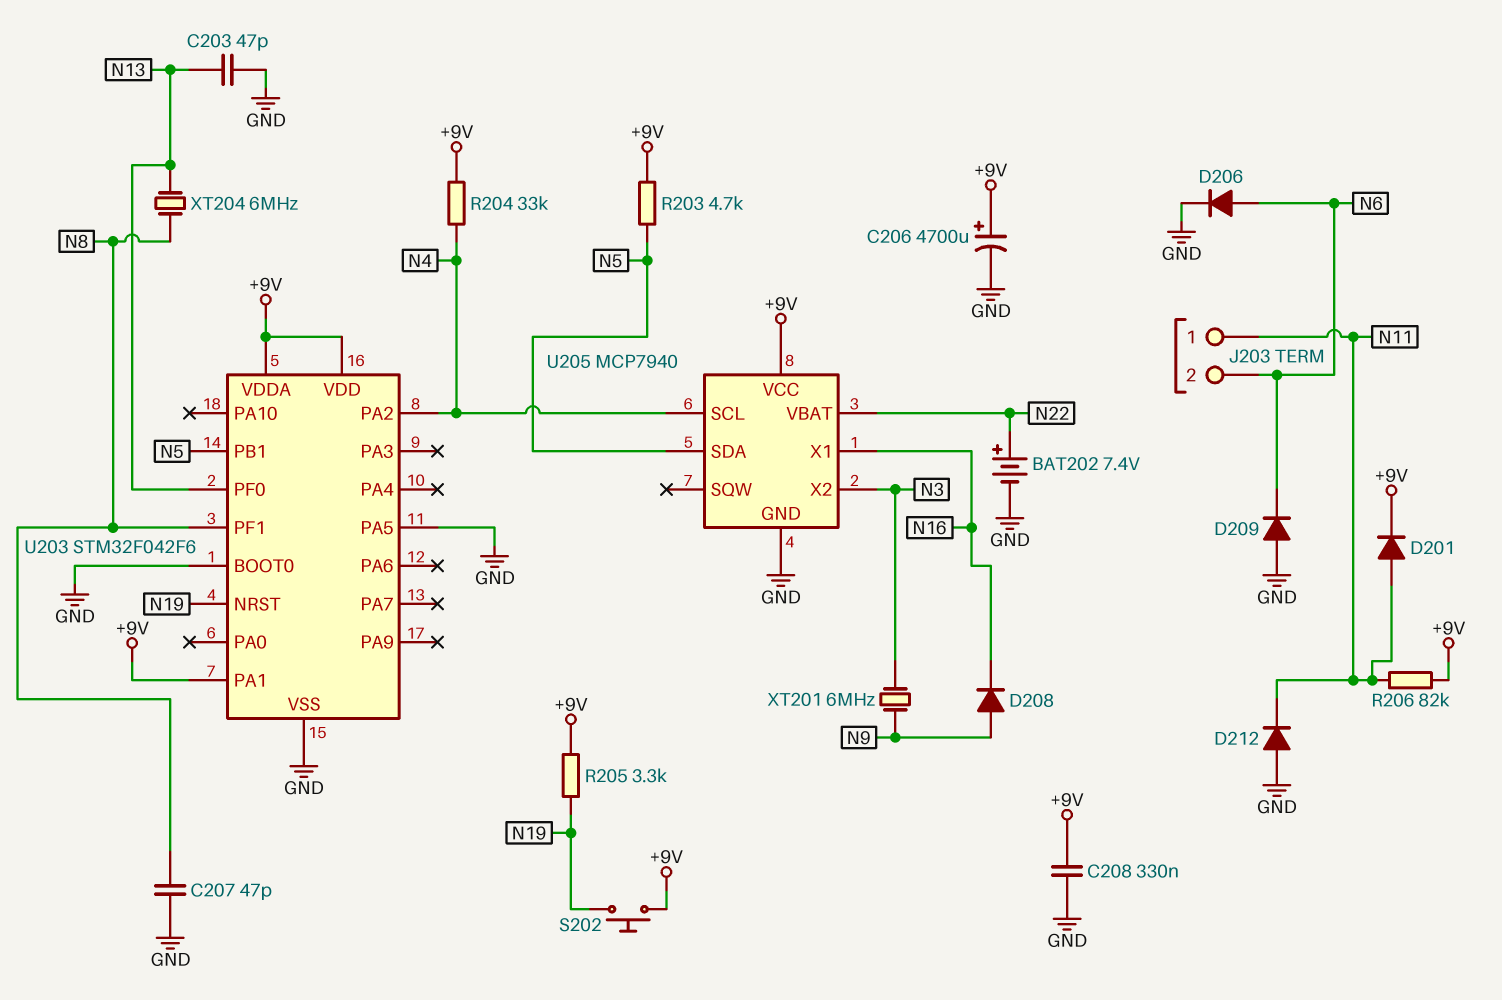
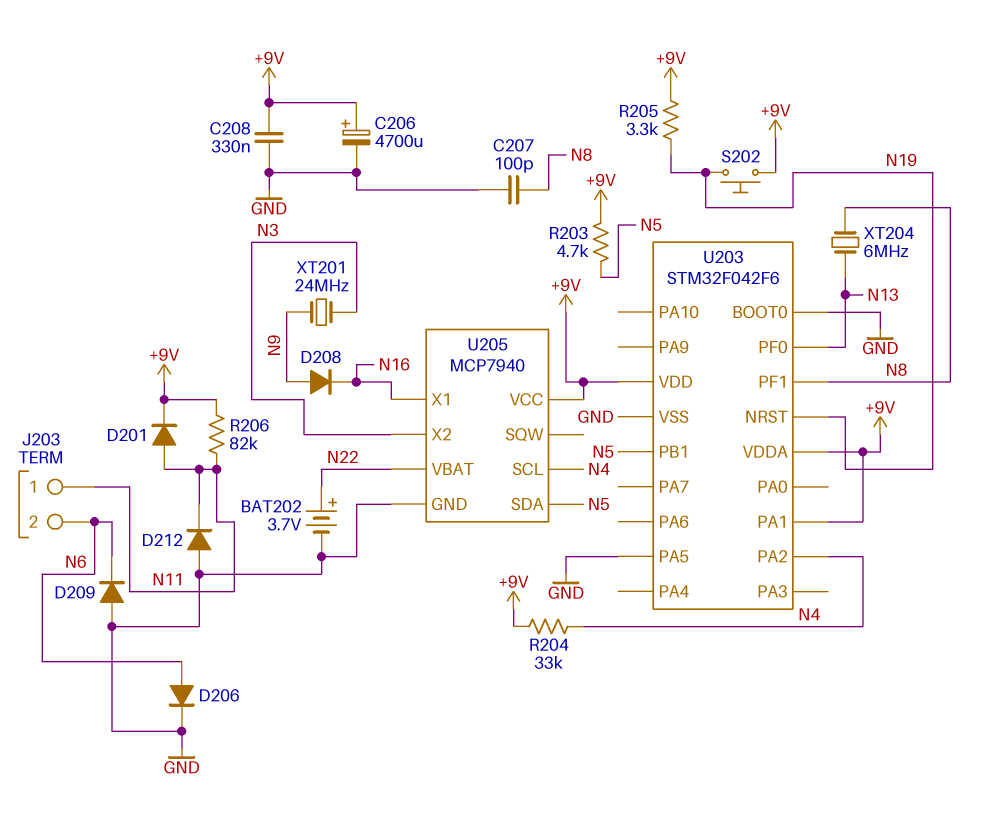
BAT202: 7.4V (plus N22, minus GND) -> 3.7V (plus N22, minus GND)
C203: 47pF (GND, N13) -> none
C207: 47pF (GND, N8) -> 100pF (GND, N8)
XT201: 6MHz (N3, N9) -> 24MHz (N3, N9)

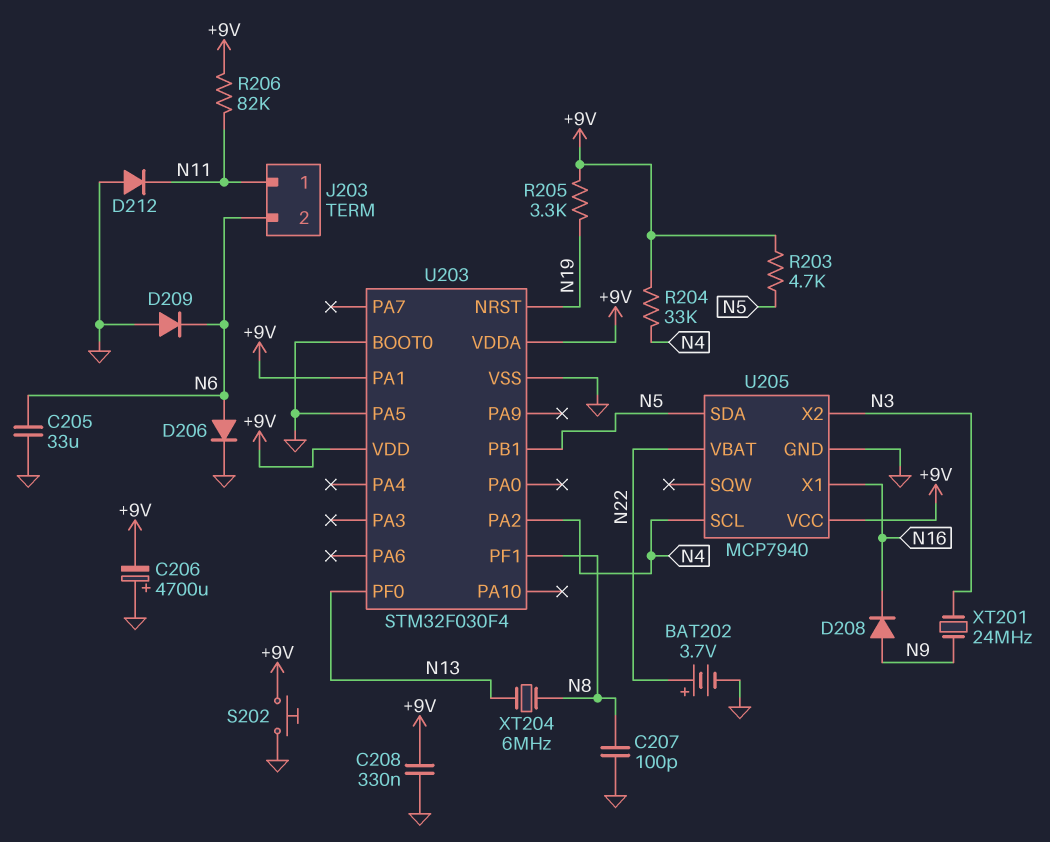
C205: none -> 33uF (GND, N6)
C206: 4700uF (plus +9V, minus GND) -> 4700uF (plus GND, minus +9V)
D201: diode (A N11, K +9V) -> none
S202: button (+9V, N19) -> button (+9V, GND)
U203: STM32F042F6 -> STM32F030F4

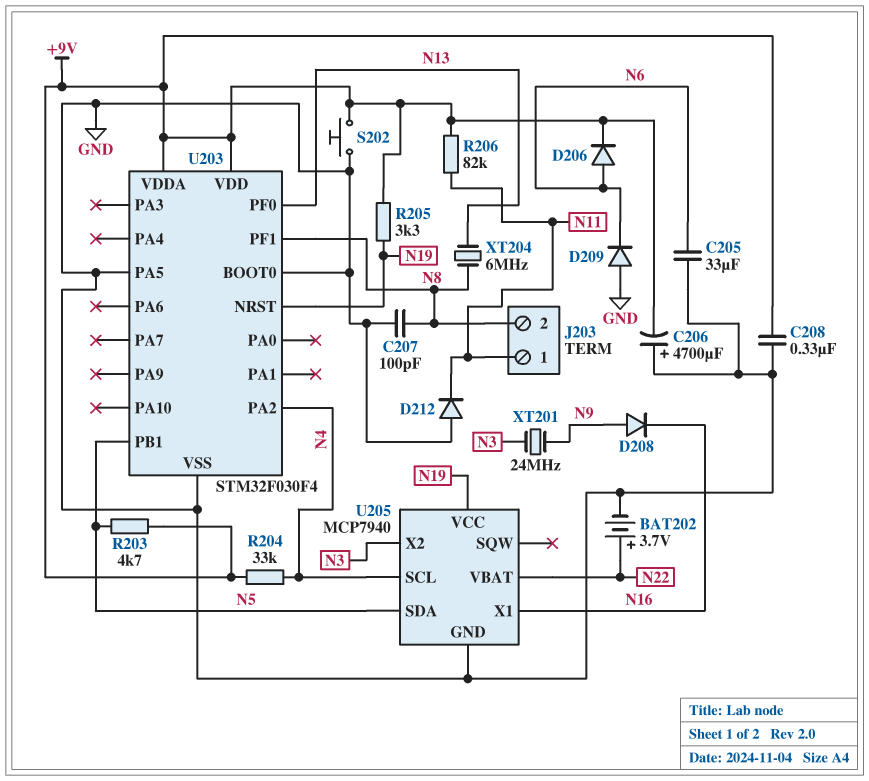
D206: diode (A N6, K GND) -> diode (A N6, K +9V)
J203 pin 2: N6 -> N8
U203 pin PA1: +9V -> none
U205 pin VCC: +9V -> N19

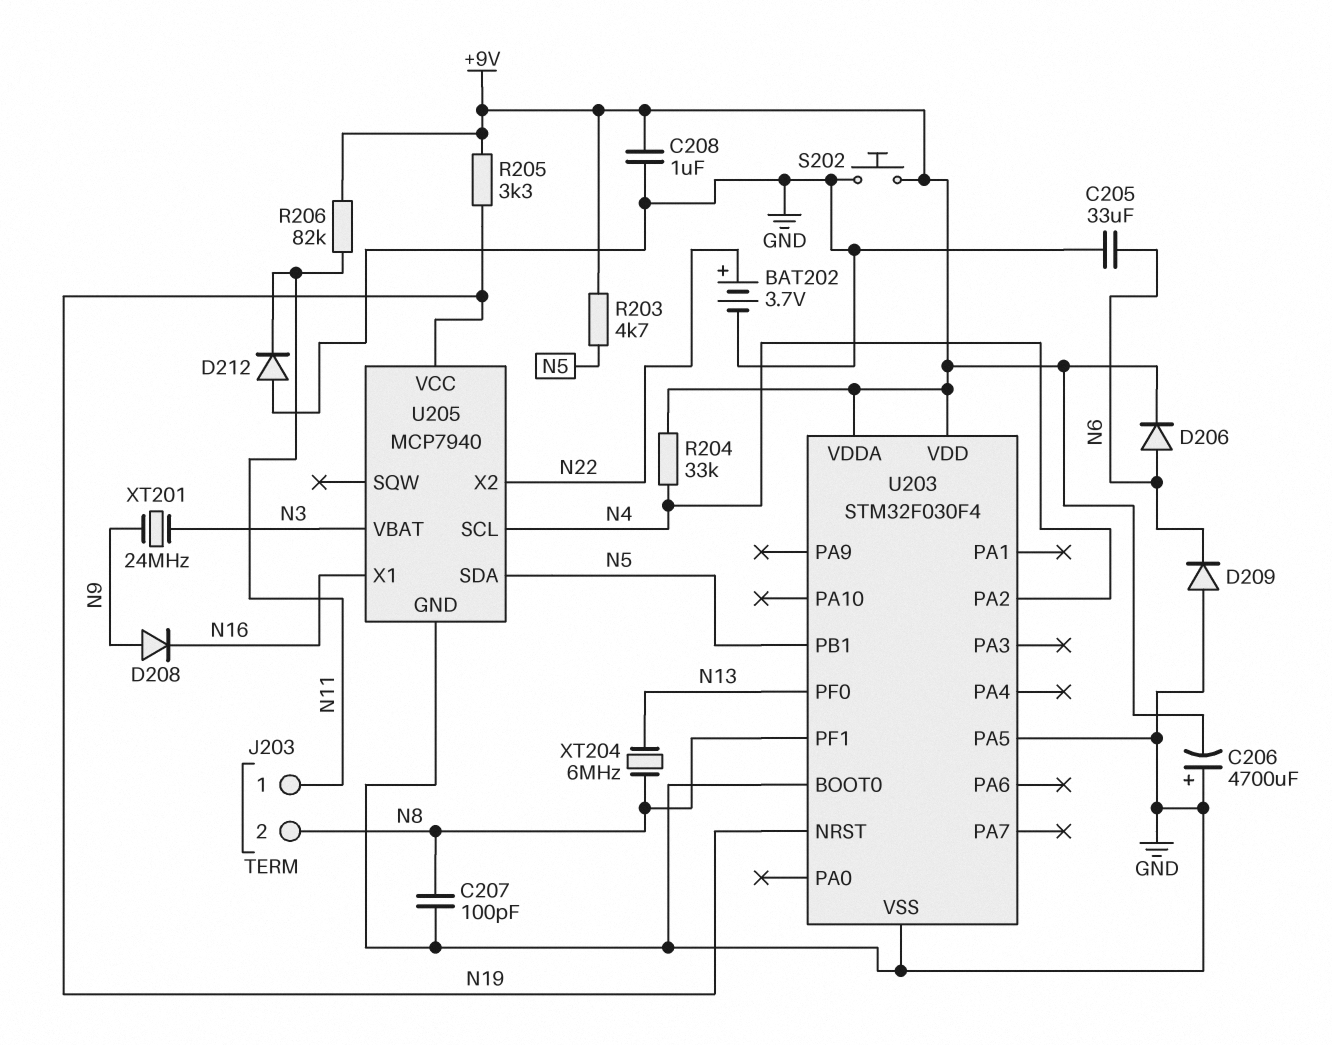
C208: 330nF (+9V, GND) -> 1uF (+9V, GND)
U205 pin VBAT: N22 -> N3
U205 pin X2: N3 -> N22

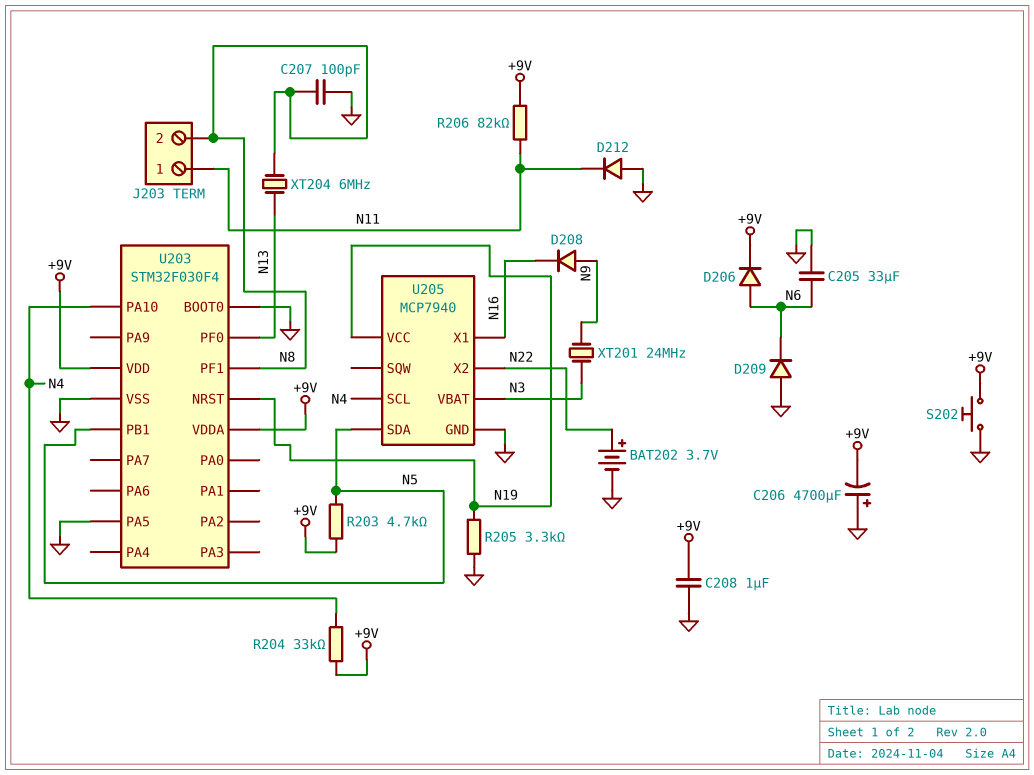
R205: 3.3k (+9V, N19) -> 3.3k (GND, N19)
U203 pin PA2: N4 -> none
U203 pin PA10: none -> N4

